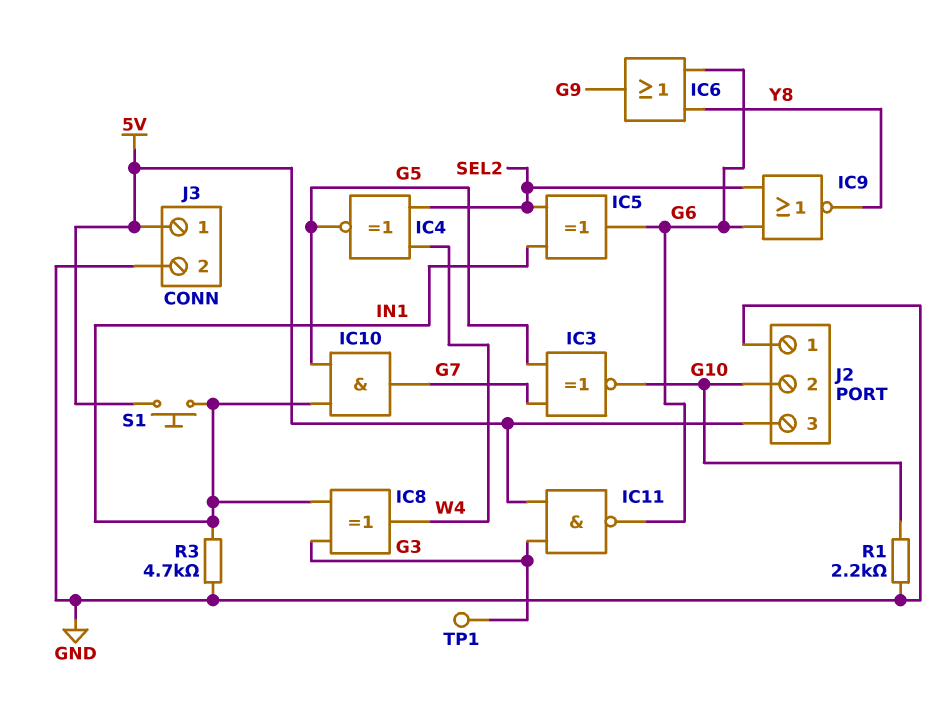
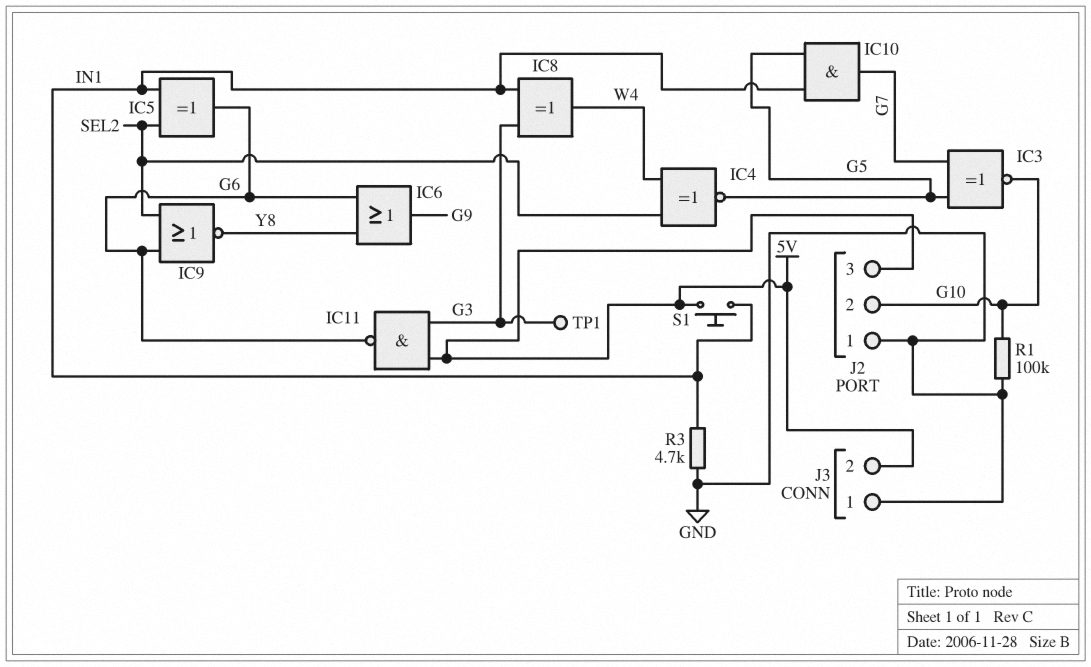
J3 pin 1: 5V -> GND
J3 pin 2: GND -> 5V
R1: 2.2k (G10, GND) -> 100k (G10, GND)

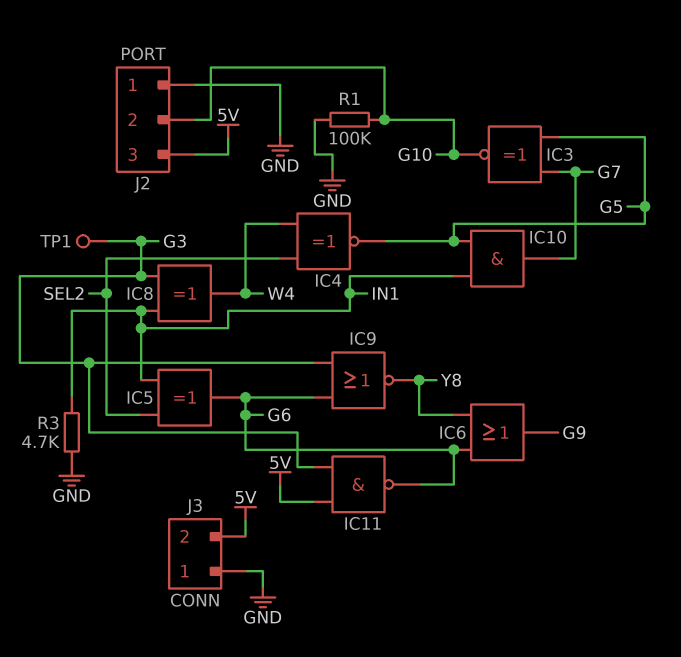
IC9: NOR (in G6, in SEL2, out Y8) -> NOR (in G3, in G6, out Y8)
S1: button (5V, IN1) -> none

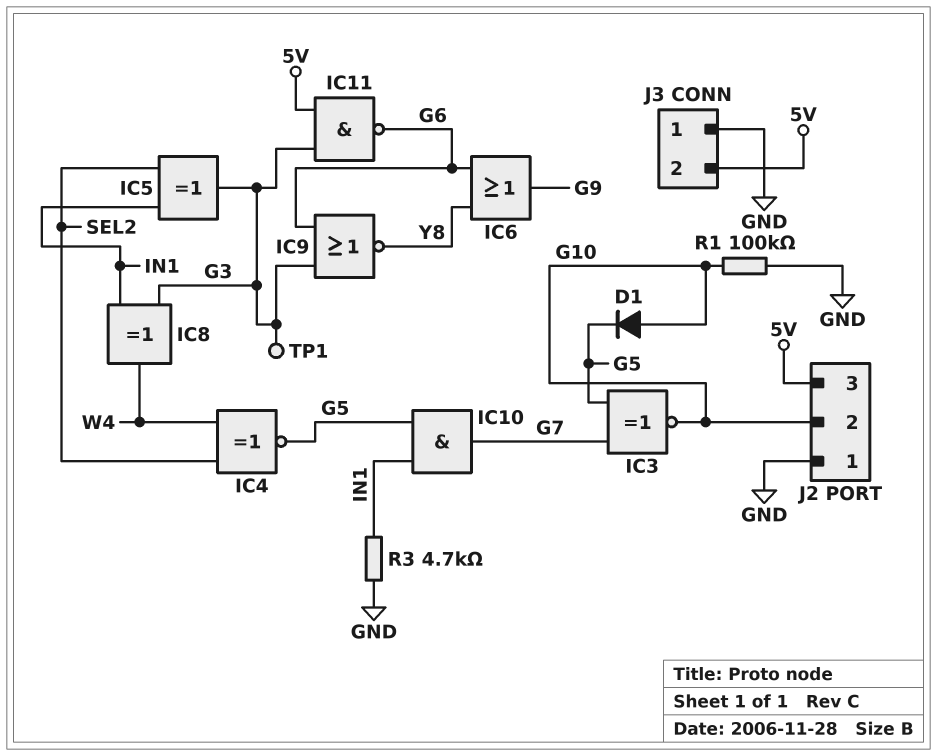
D1: none -> diode (A G10, K G5)
IC5: XOR (in IN1, in SEL2, out G6) -> XOR (in IN1, in SEL2, out G3)

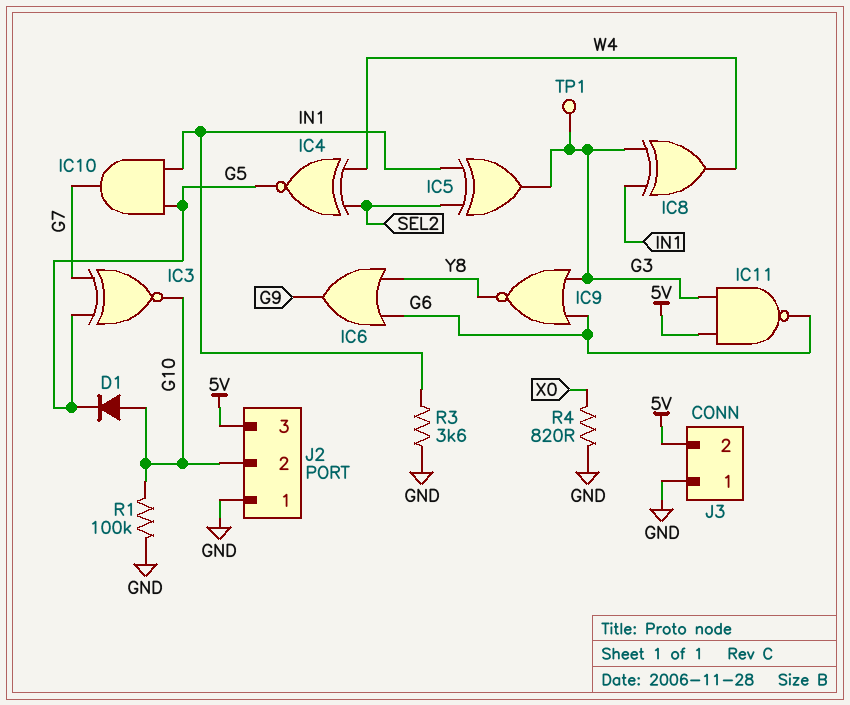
R3: 4.7k (GND, IN1) -> 3.6k (GND, IN1)
R4: none -> 820 (GND, X0)

